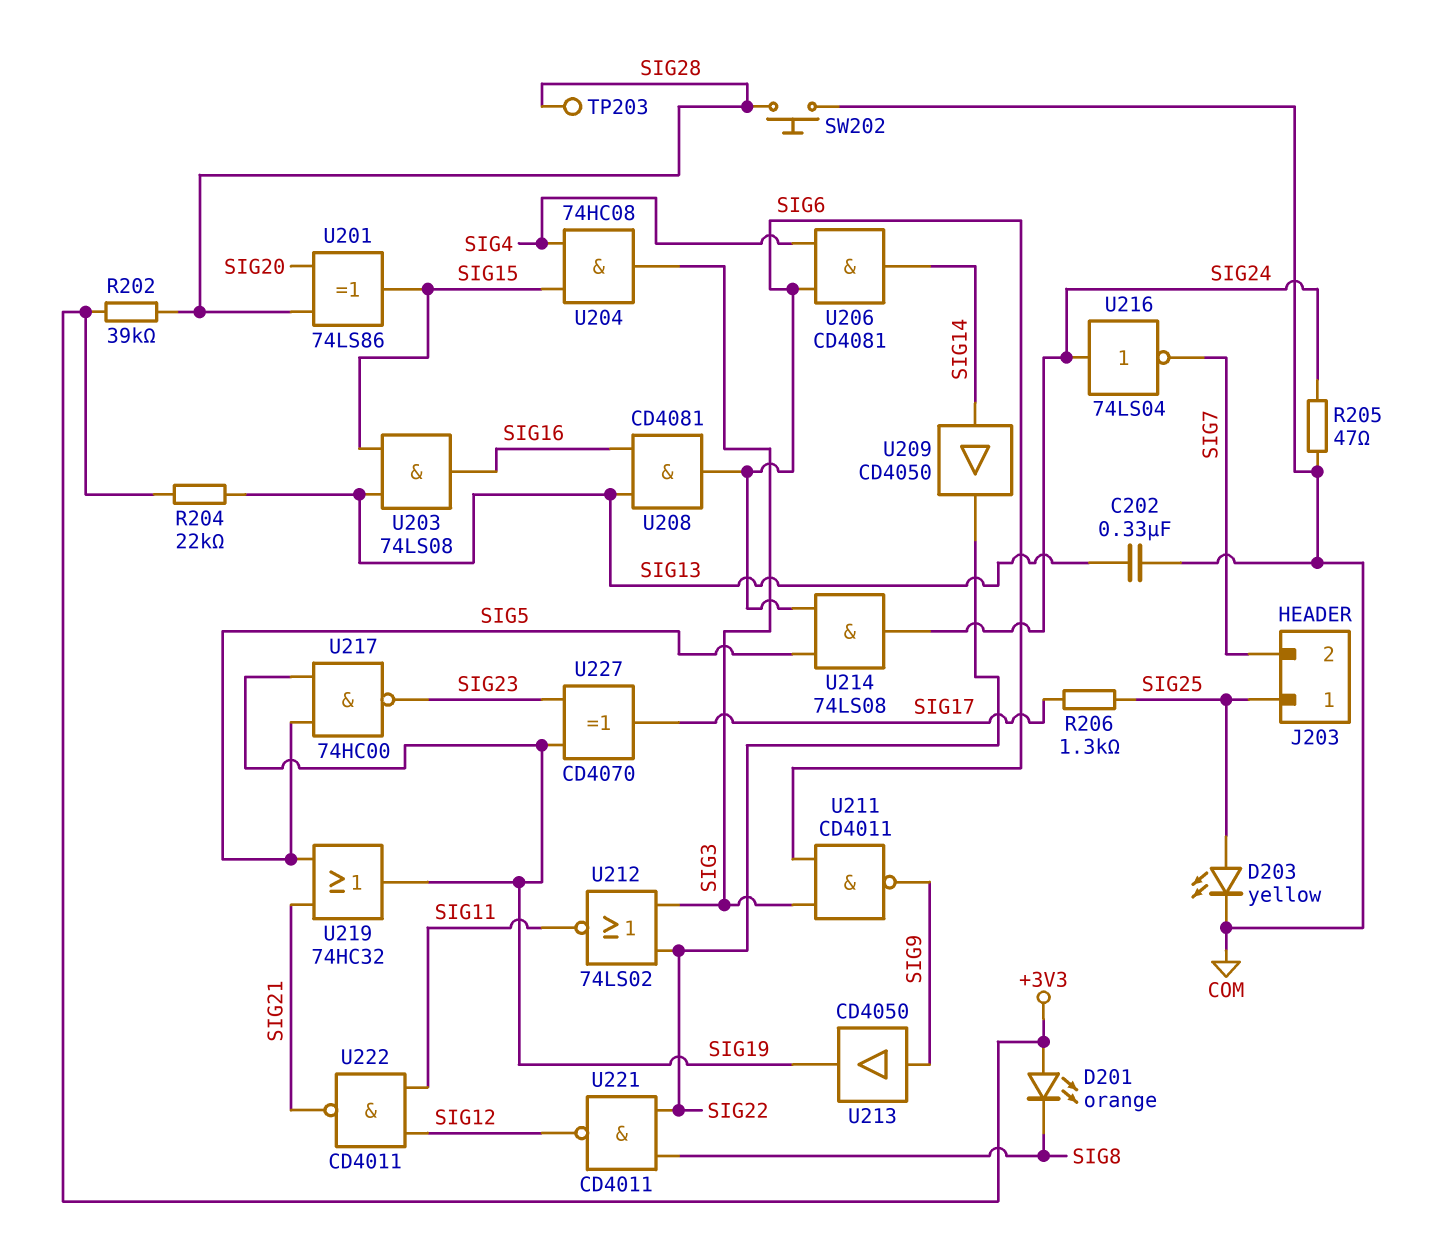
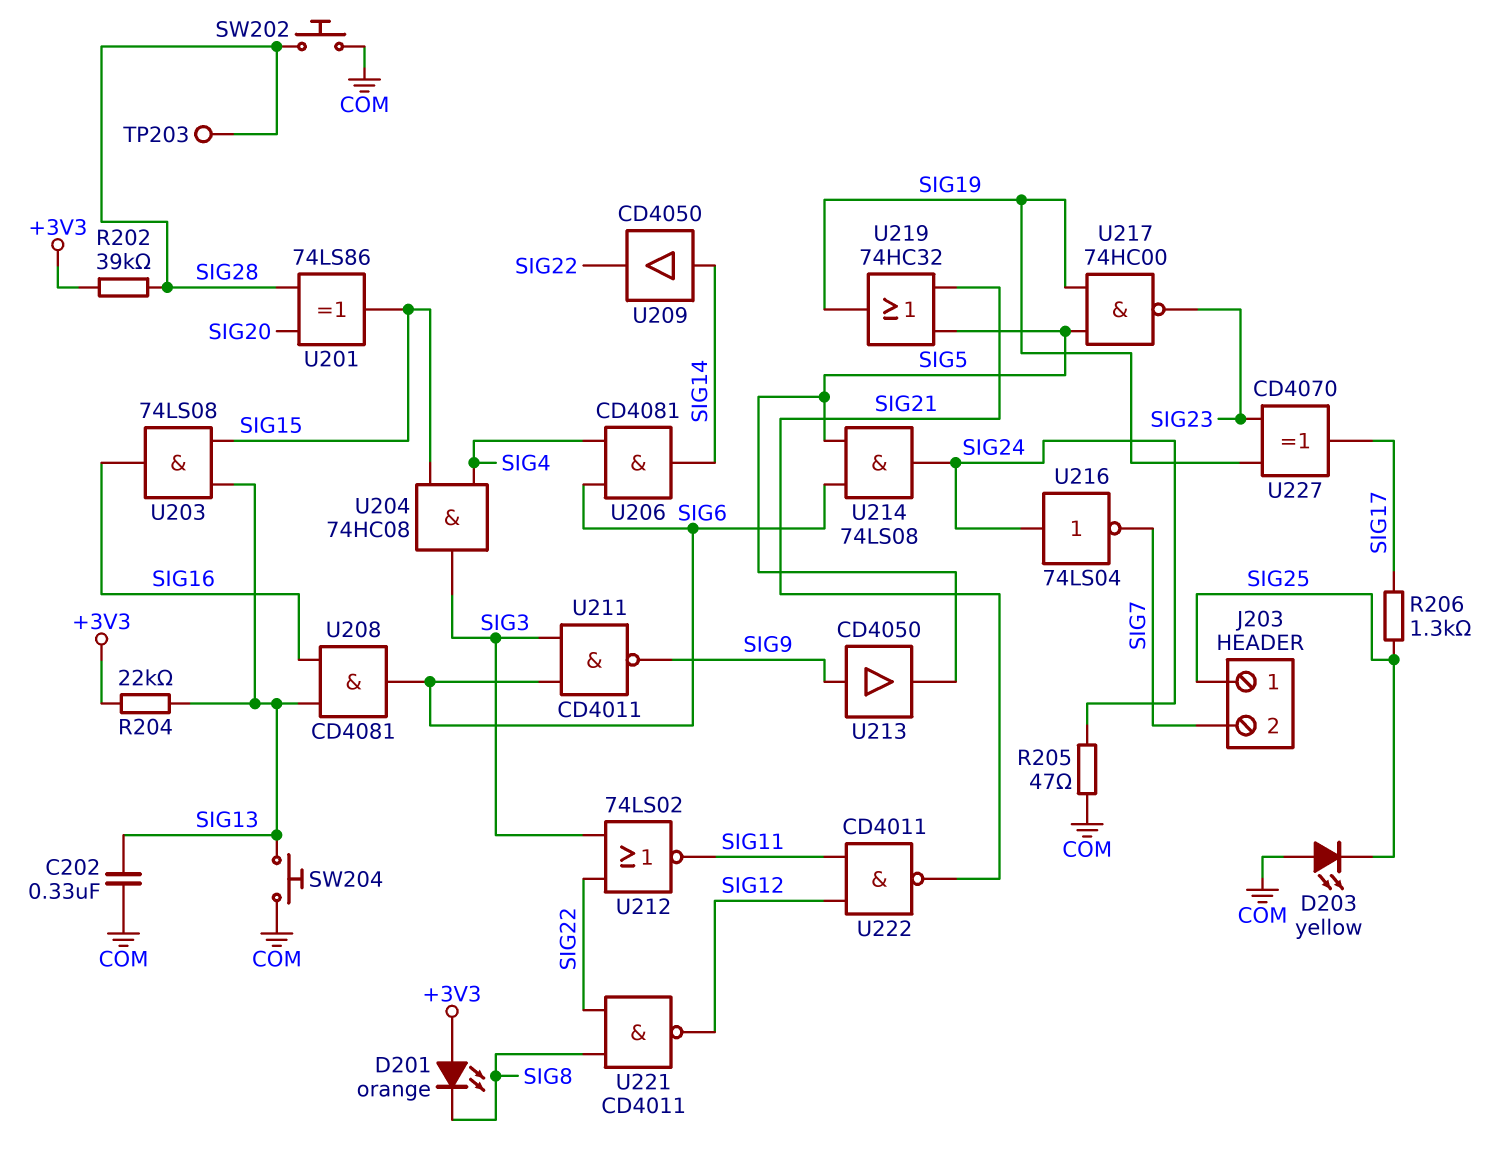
D203: LED yellow (A SIG25, K COM) -> LED yellow (A COM, K SIG25)
SW204: none -> button (COM, SIG13)
U213: buffer CD4050 (in SIG9, out SIG19) -> buffer CD4050 (in SIG9, out SIG5)

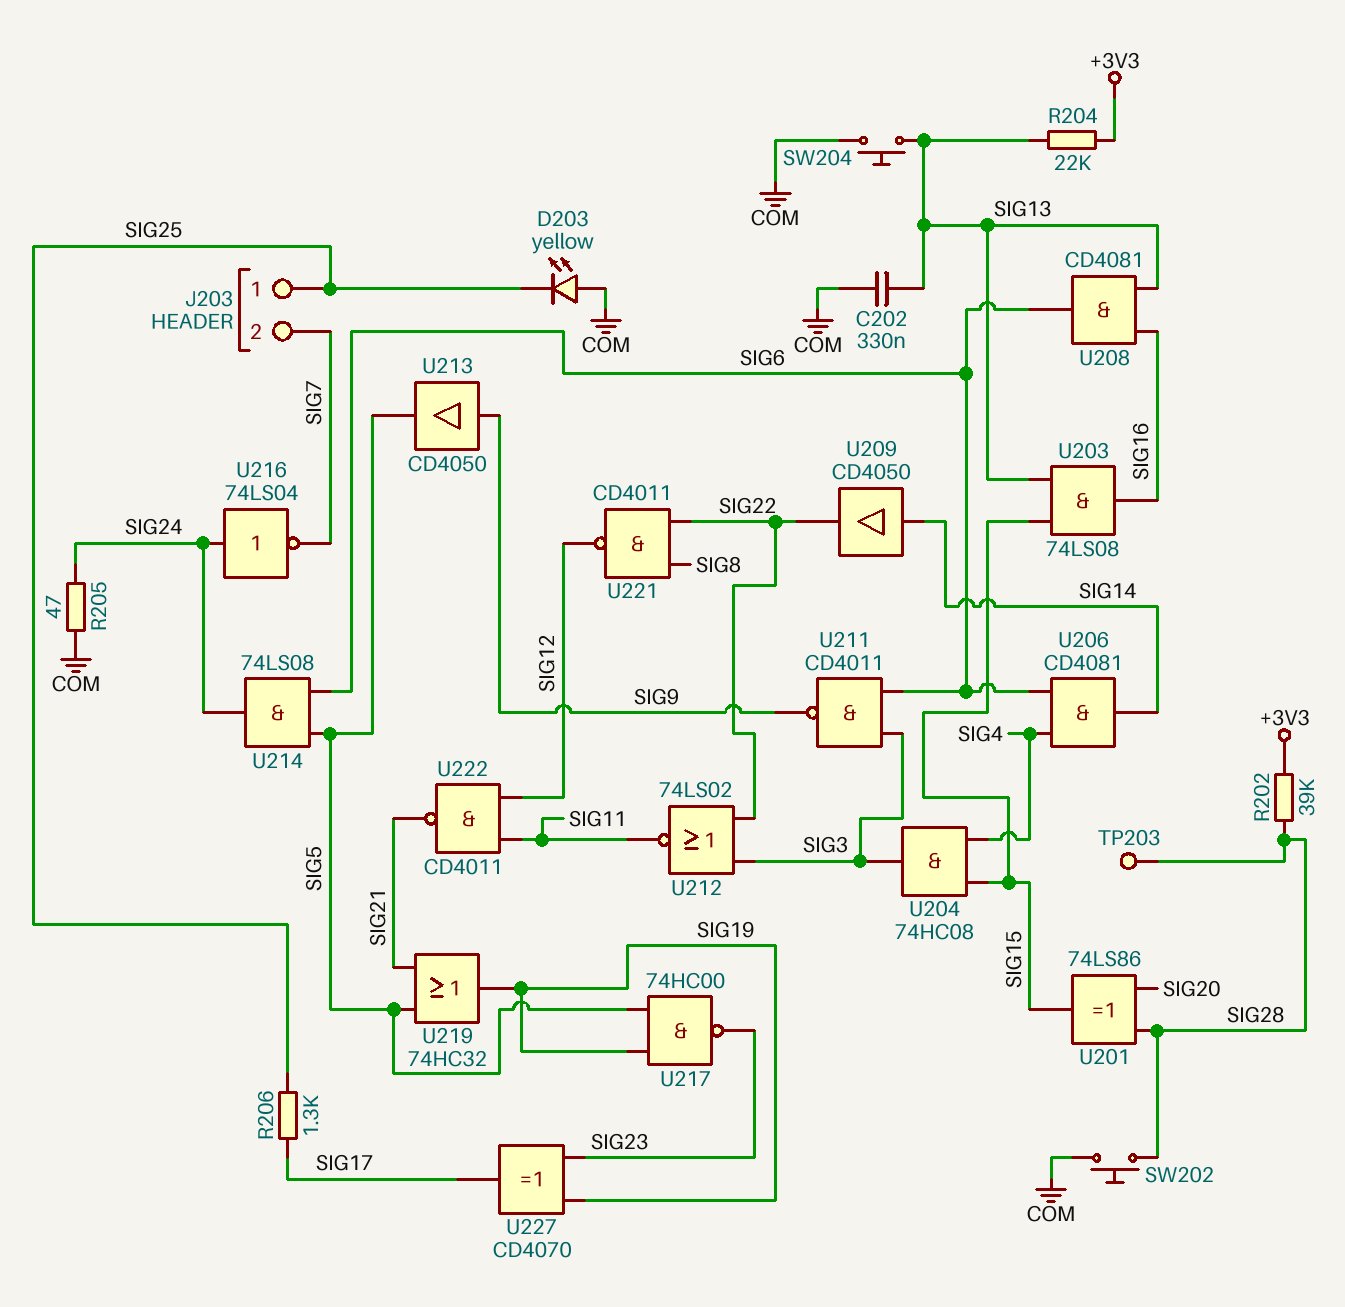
D201: LED orange (A +3V3, K SIG8) -> none

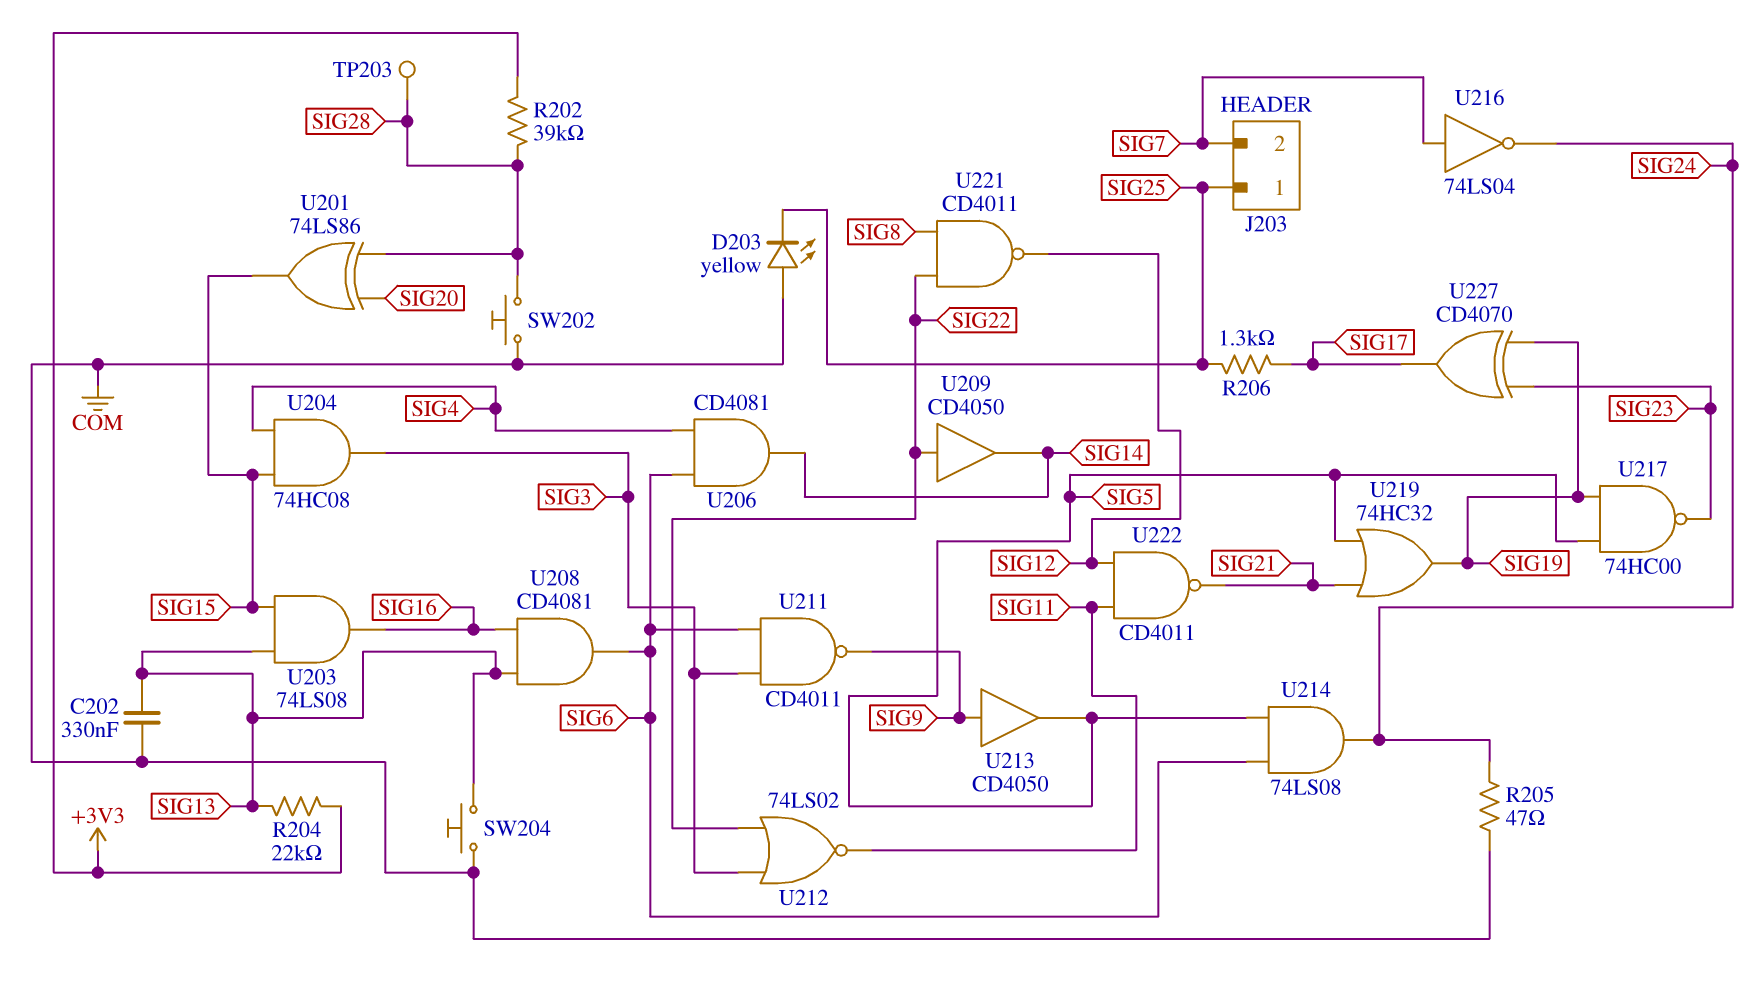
U209: buffer CD4050 (in SIG14, out SIG22) -> buffer CD4050 (in SIG22, out SIG14)
U216: NOT 74LS04 (in SIG24, out SIG7) -> NOT 74LS04 (in SIG7, out SIG24)

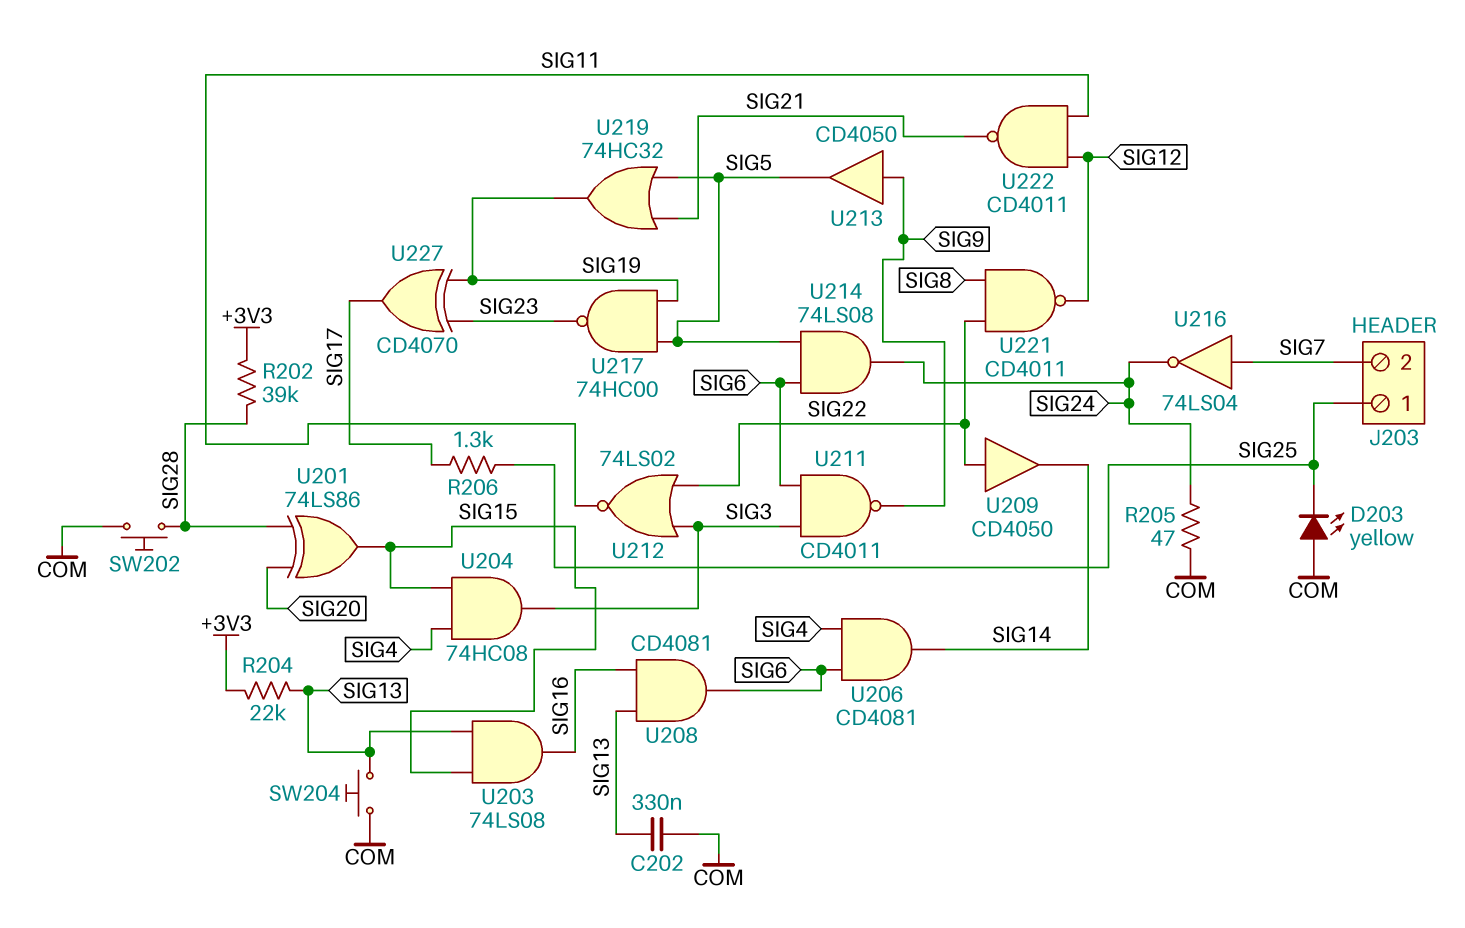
TP203: test point (SIG28) -> none

